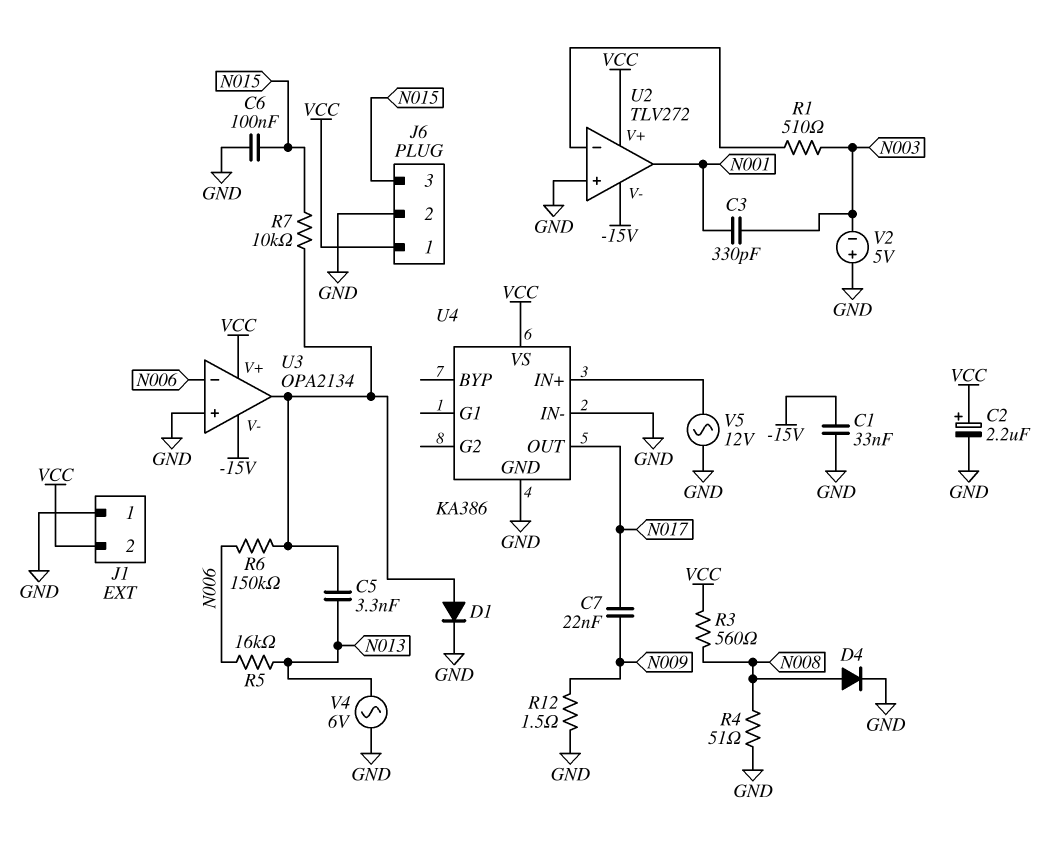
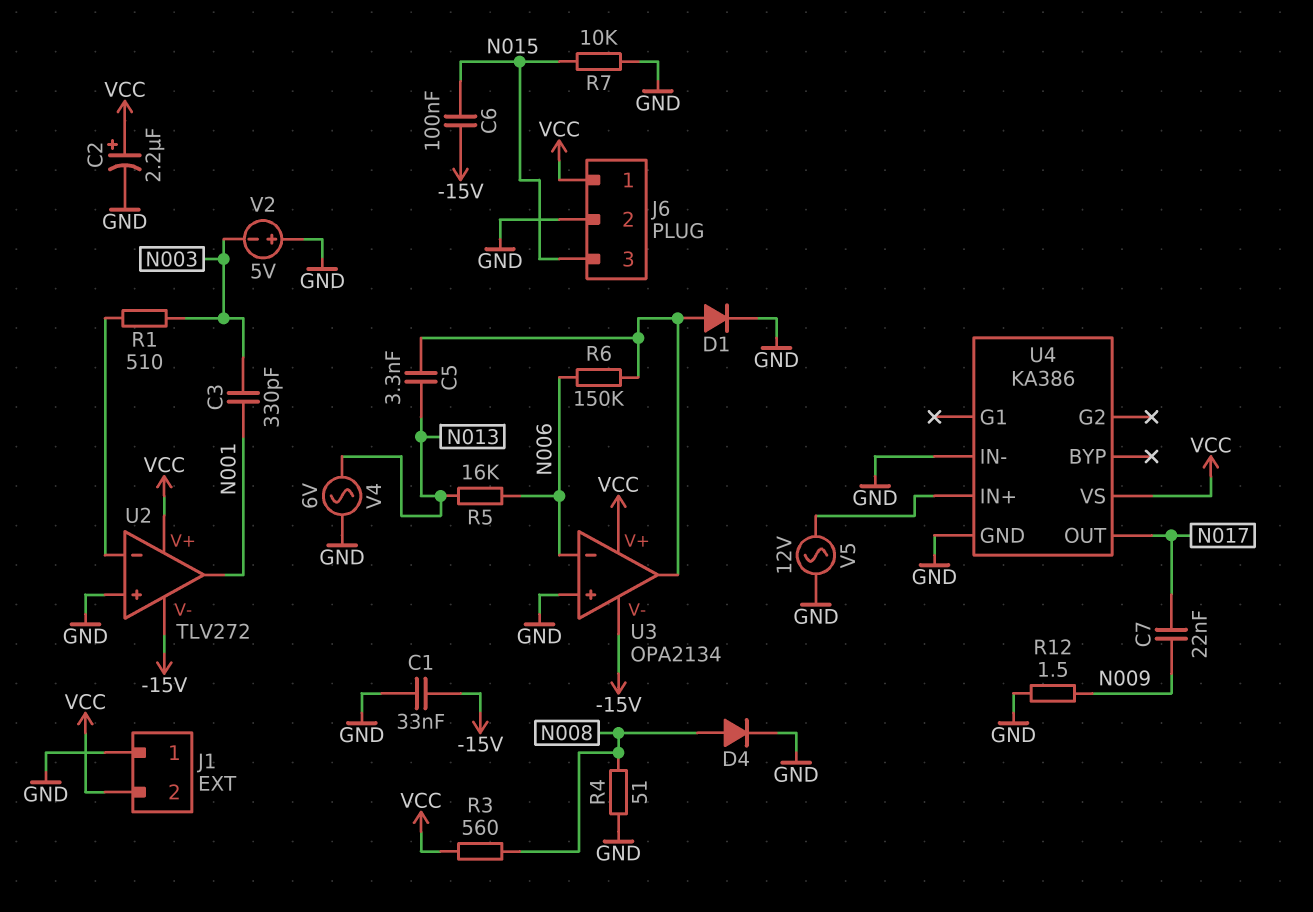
C6: 100nF (GND, N015) -> 100nF (-15V, N015)
R7: 10k (N015, U3/out) -> 10k (GND, N015)

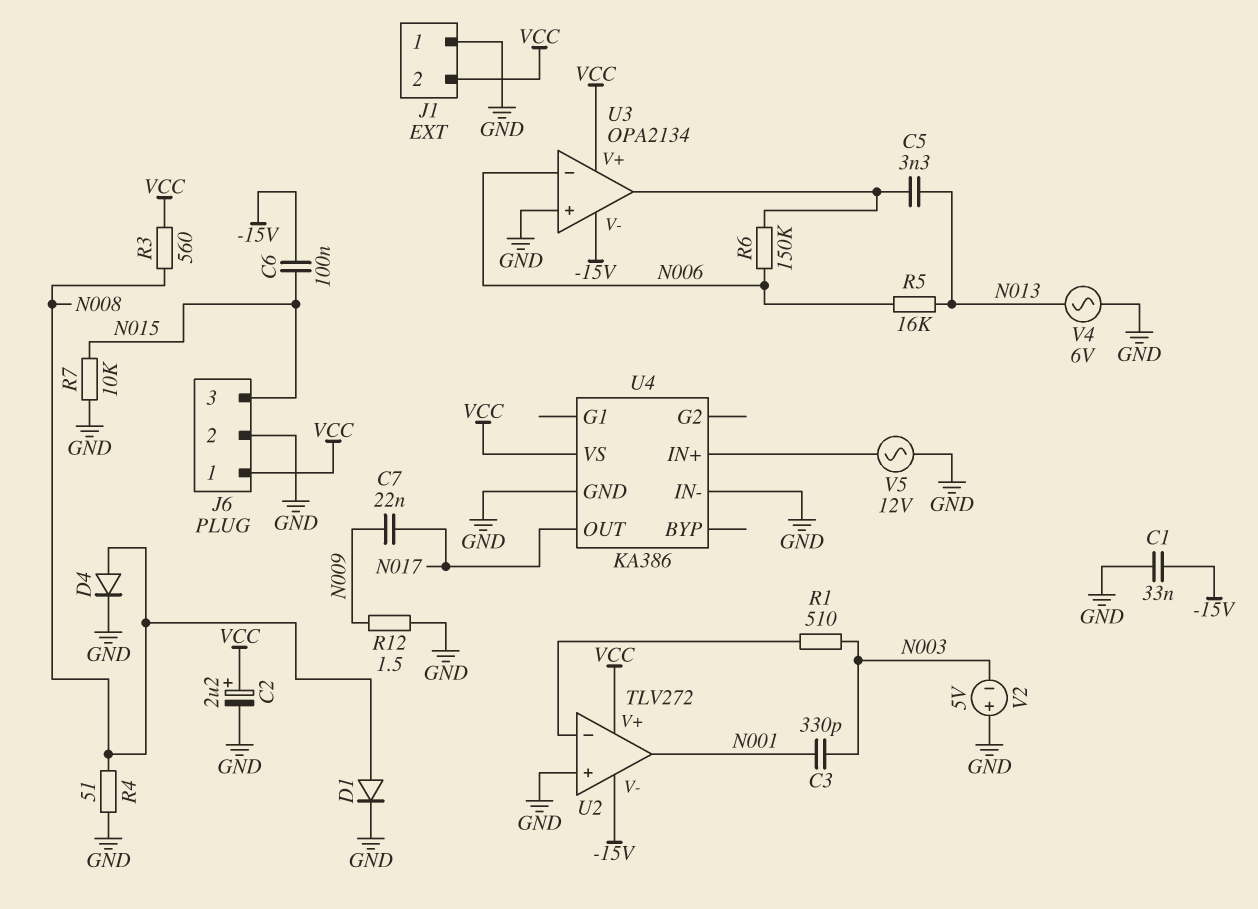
D1: diode (A U3/out, K GND) -> diode (A N008, K GND)

